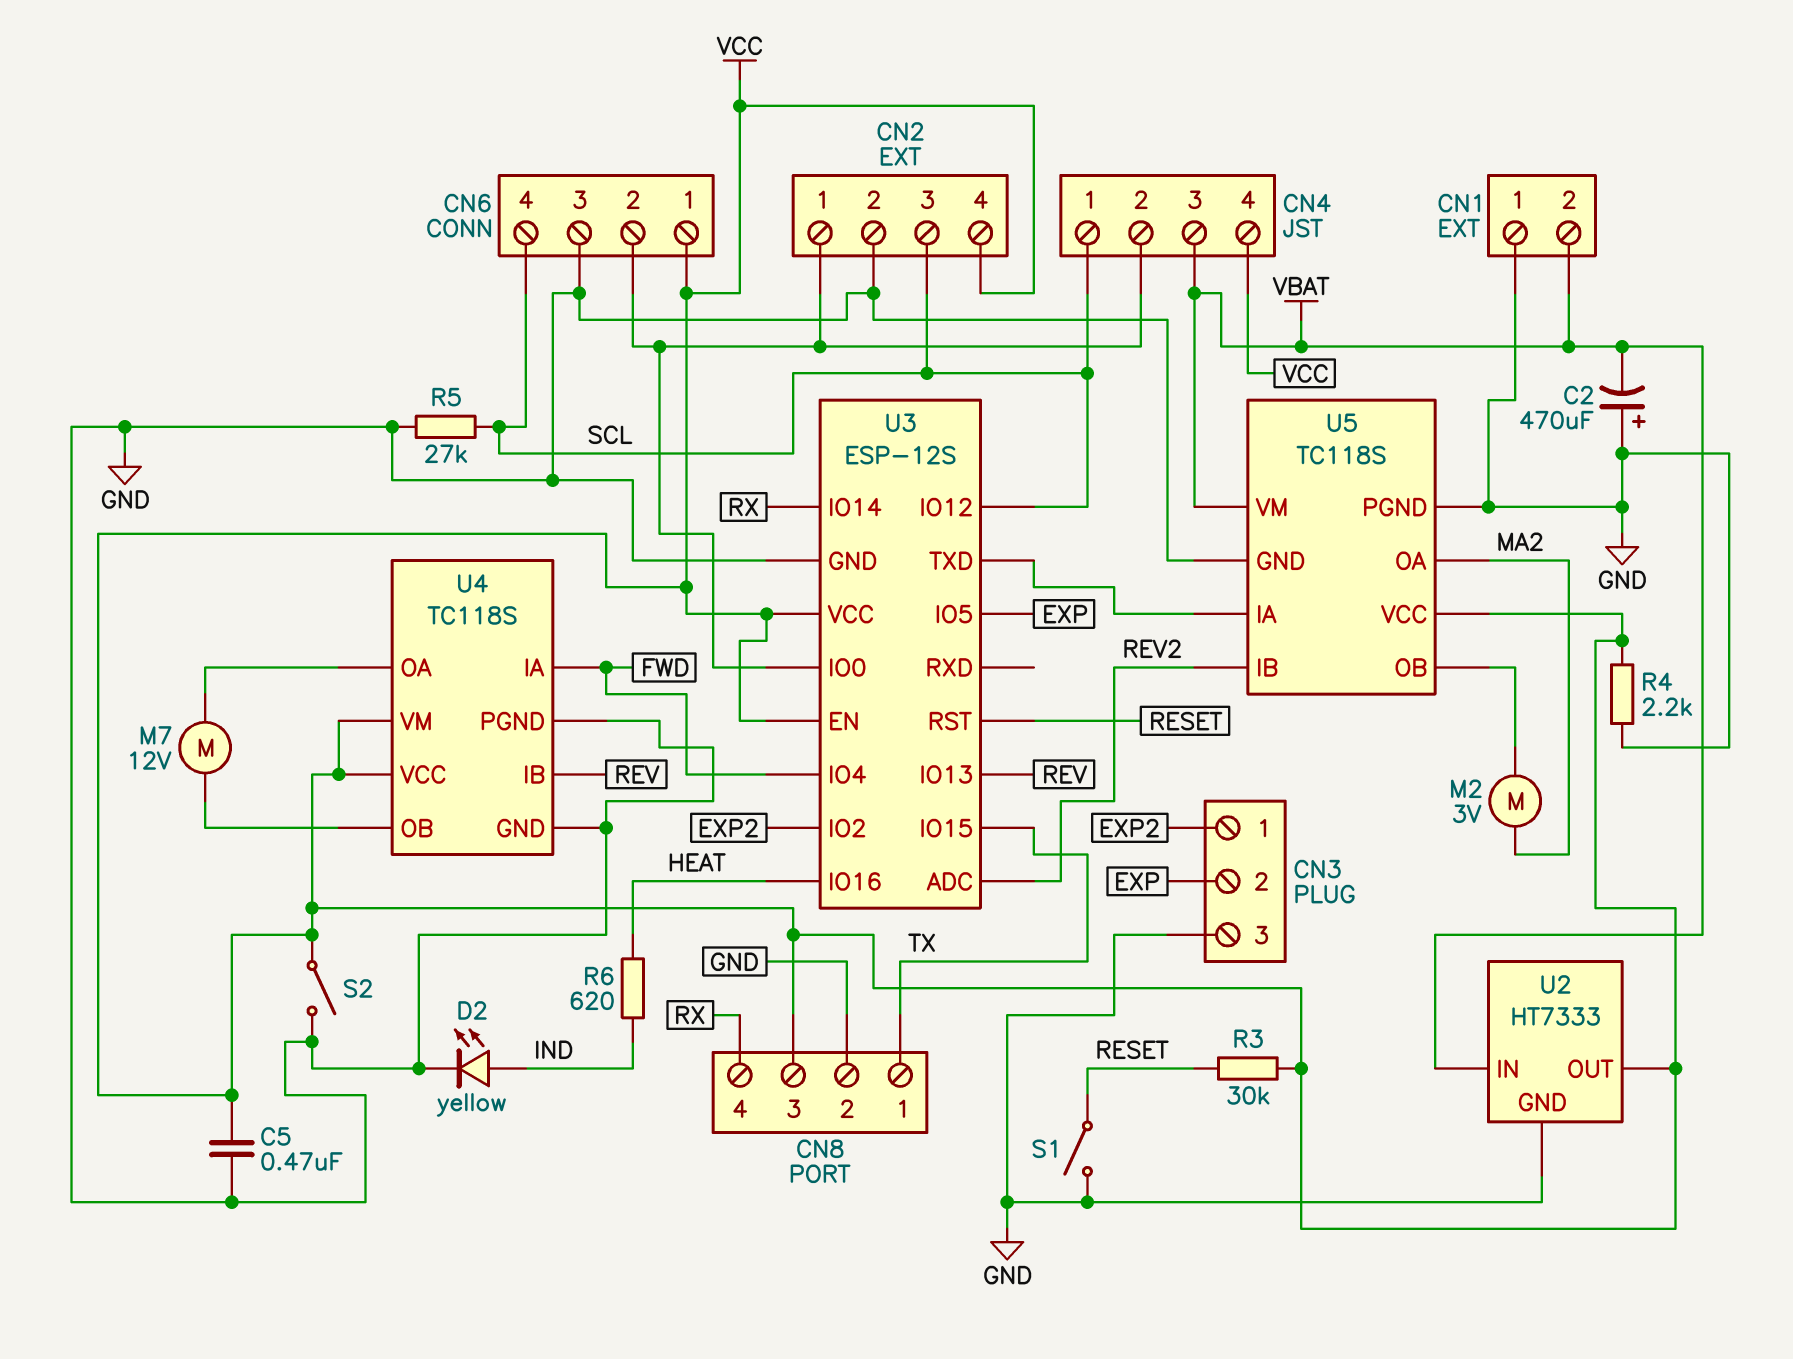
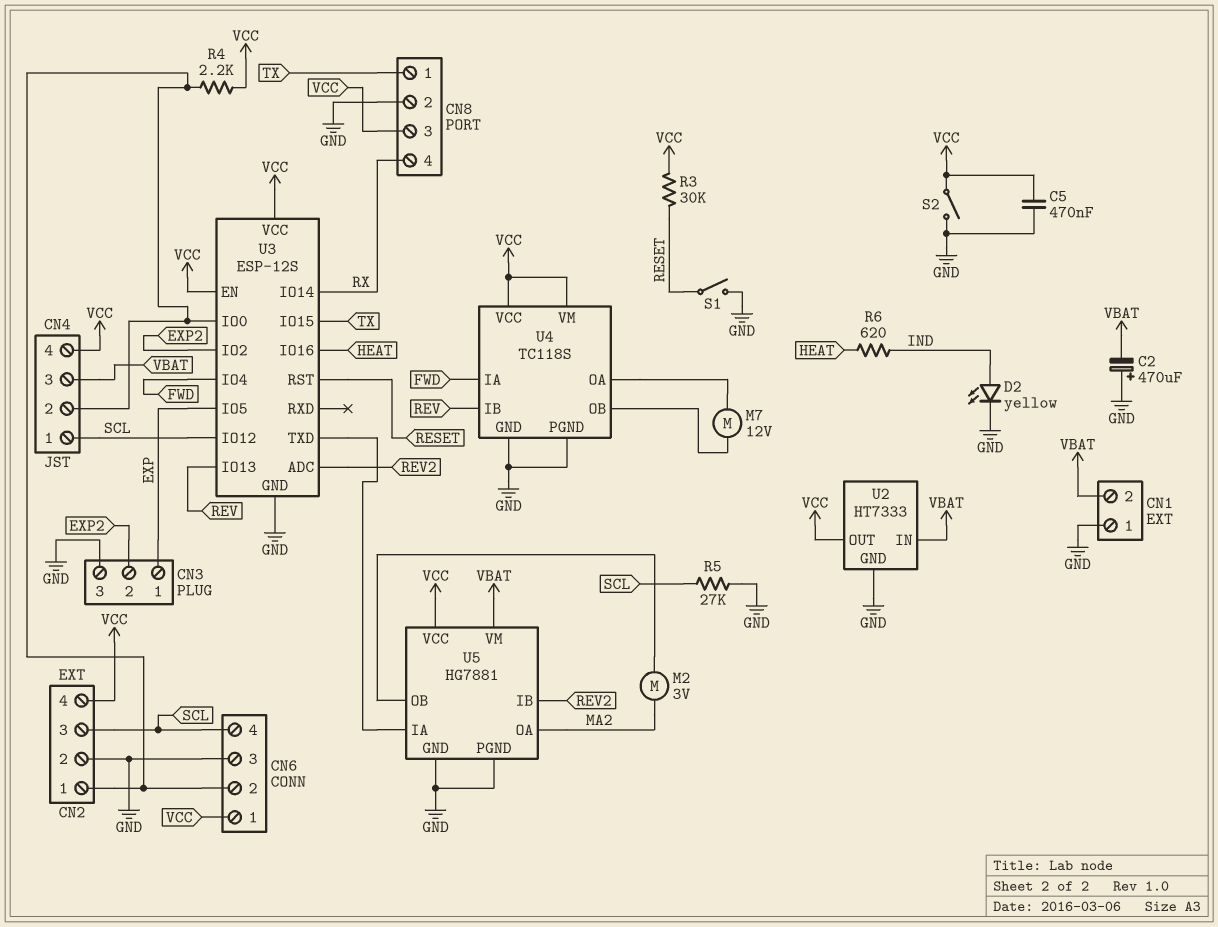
CN3 pin 1: EXP2 -> EXP
CN3 pin 2: EXP -> EXP2
R4: 2.2k (GND, VCC) -> 2.2k (CN2/1, VCC)
U5: TC118S -> HG7881

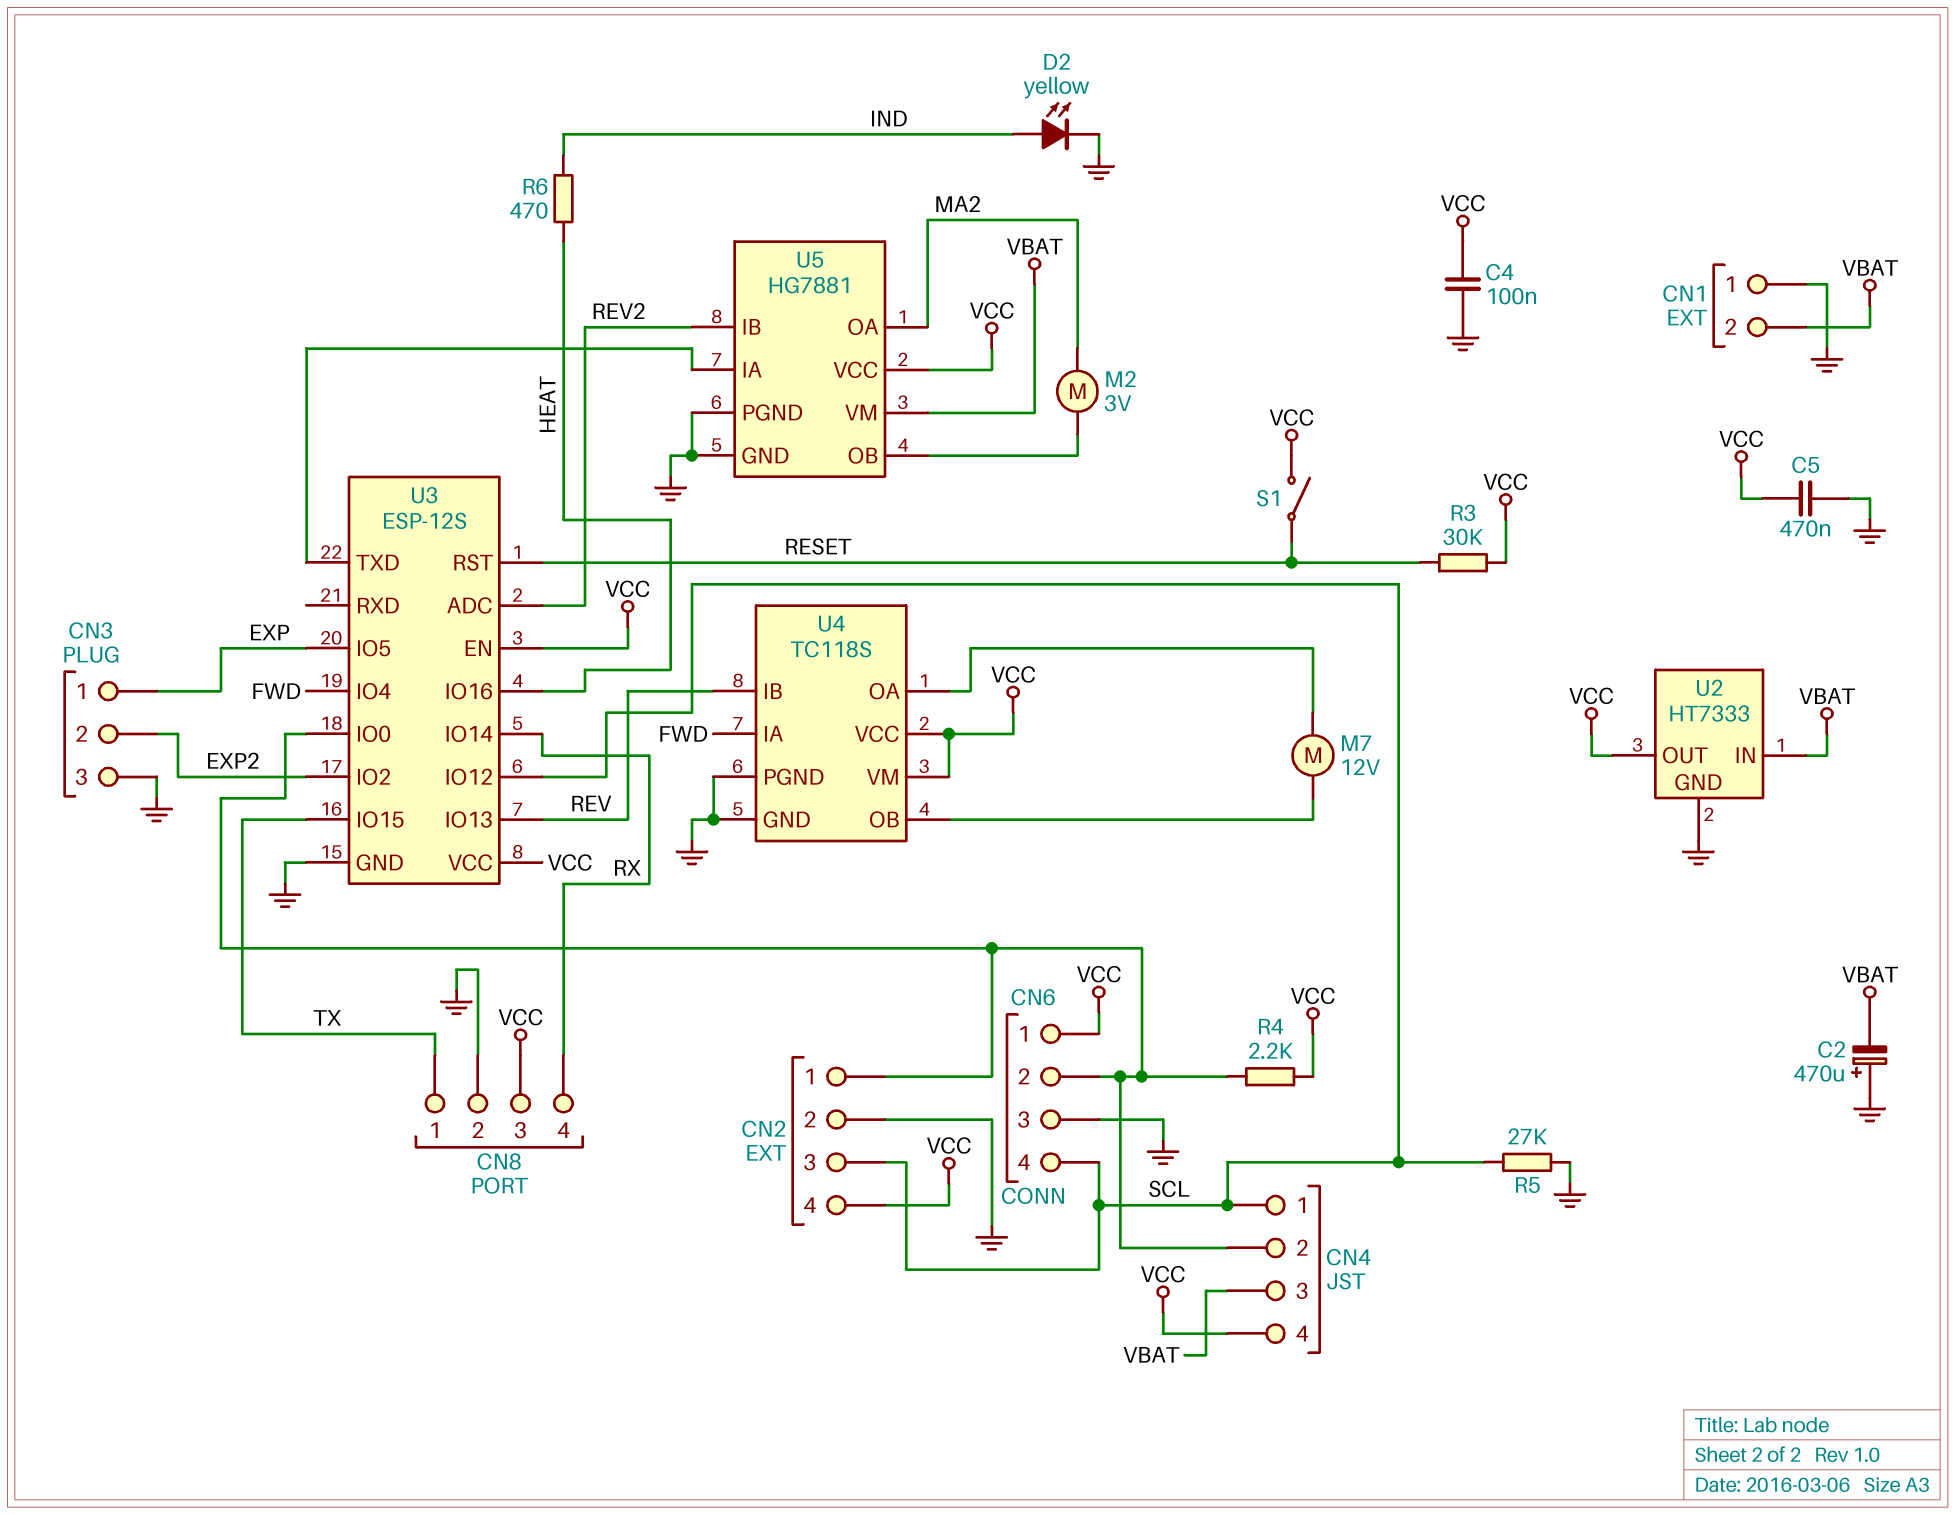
C4: none -> 100nF (GND, VCC)
R6: 620 (HEAT, IND) -> 470 (HEAT, IND)
S1: switch (GND, RESET) -> switch (RESET, VCC)
S2: switch (GND, VCC) -> none

